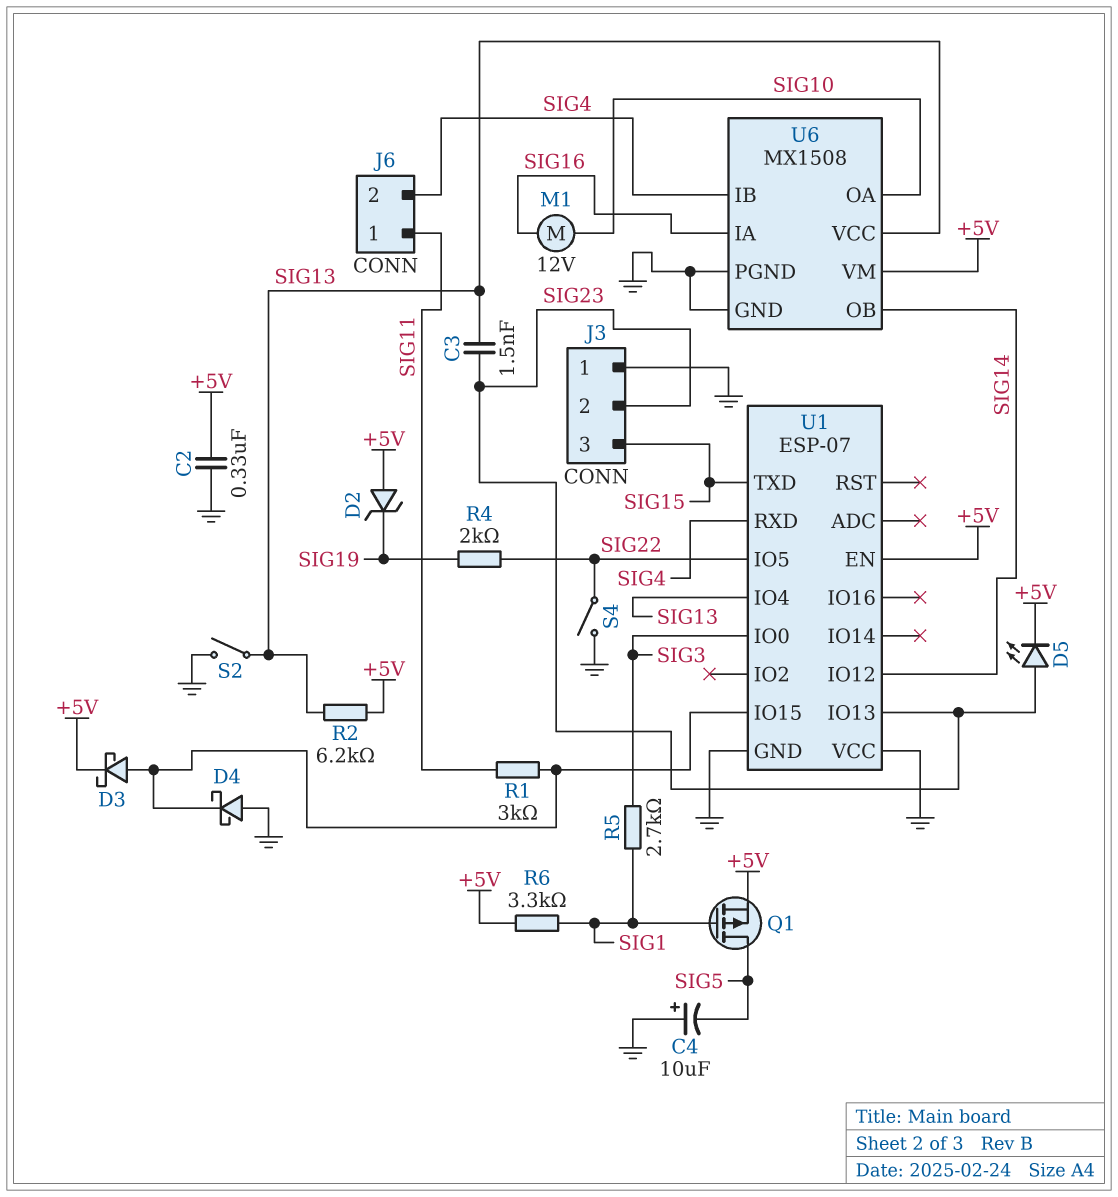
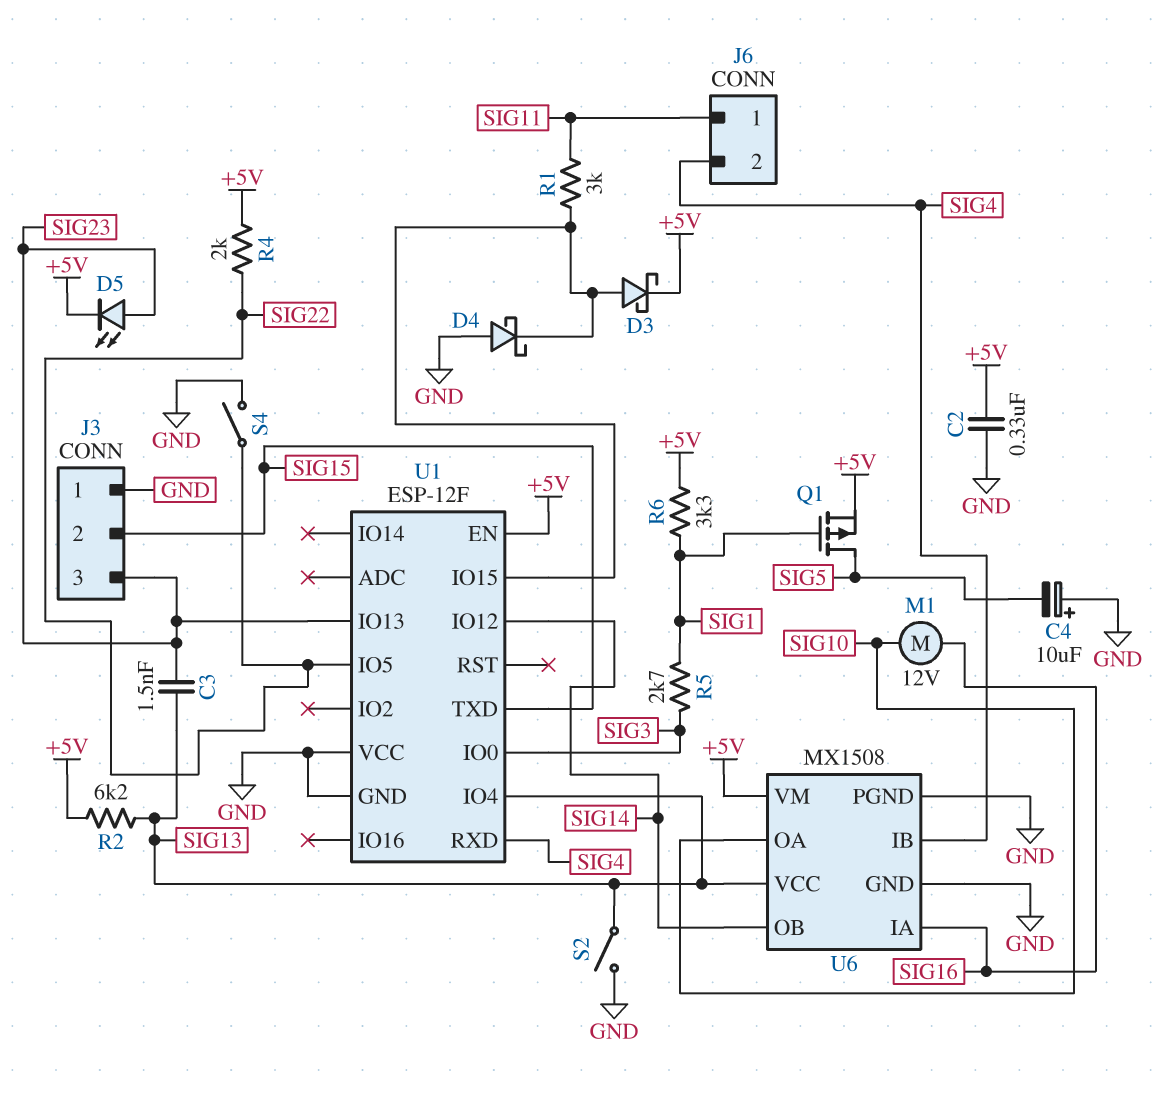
D2: zener (A +5V, K SIG19) -> none
J3 pin 2: SIG23 -> SIG15
J3 pin 3: SIG15 -> SIG23
R4: 2k (SIG19, SIG22) -> 2k (+5V, SIG22)
U1: ESP-07 -> ESP-12F

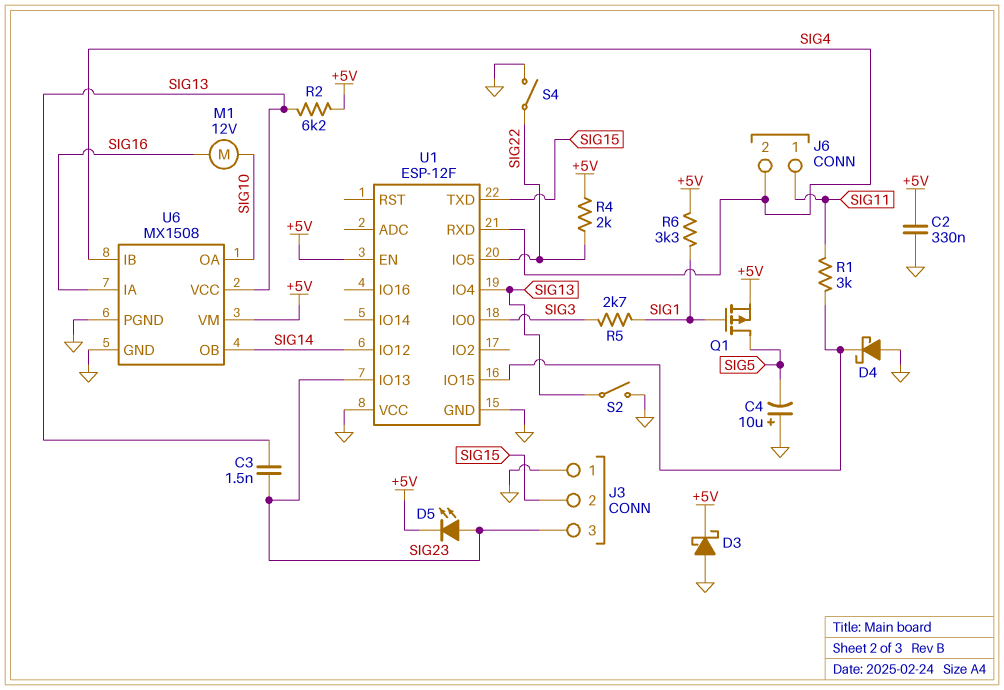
D3: schottky (A U1/IO15, K +5V) -> schottky (A GND, K +5V)

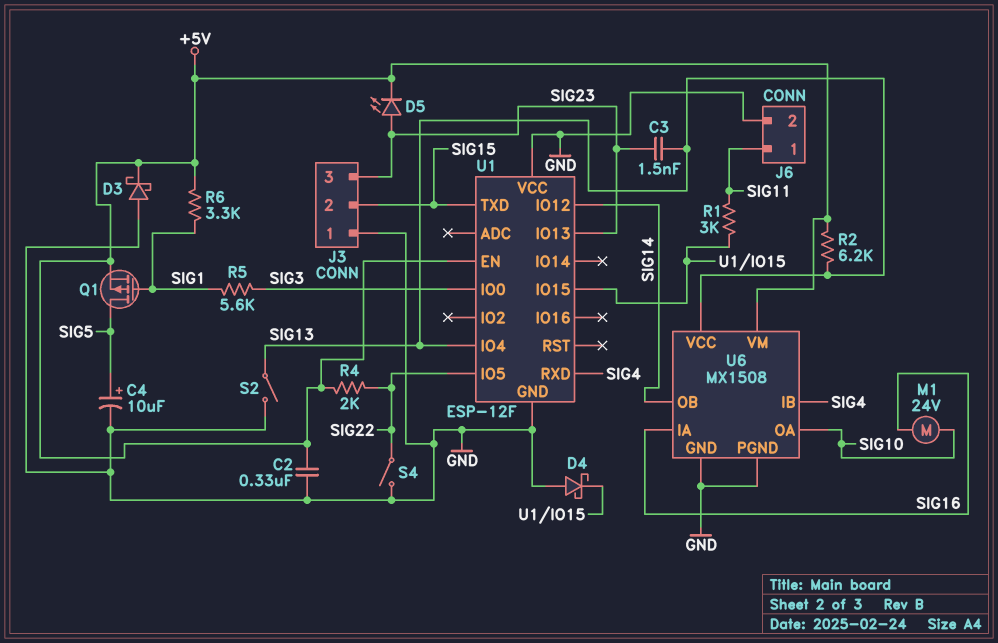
C4: 10uF (plus GND, minus SIG5) -> 10uF (plus SIG5, minus GND)
J6 pin 2: SIG4 -> GND
M1: motor 12V (SIG10, SIG16) -> motor 24V (SIG10, SIG16)
R5: 2.7k (SIG1, SIG3) -> 5.6k (SIG1, SIG3)

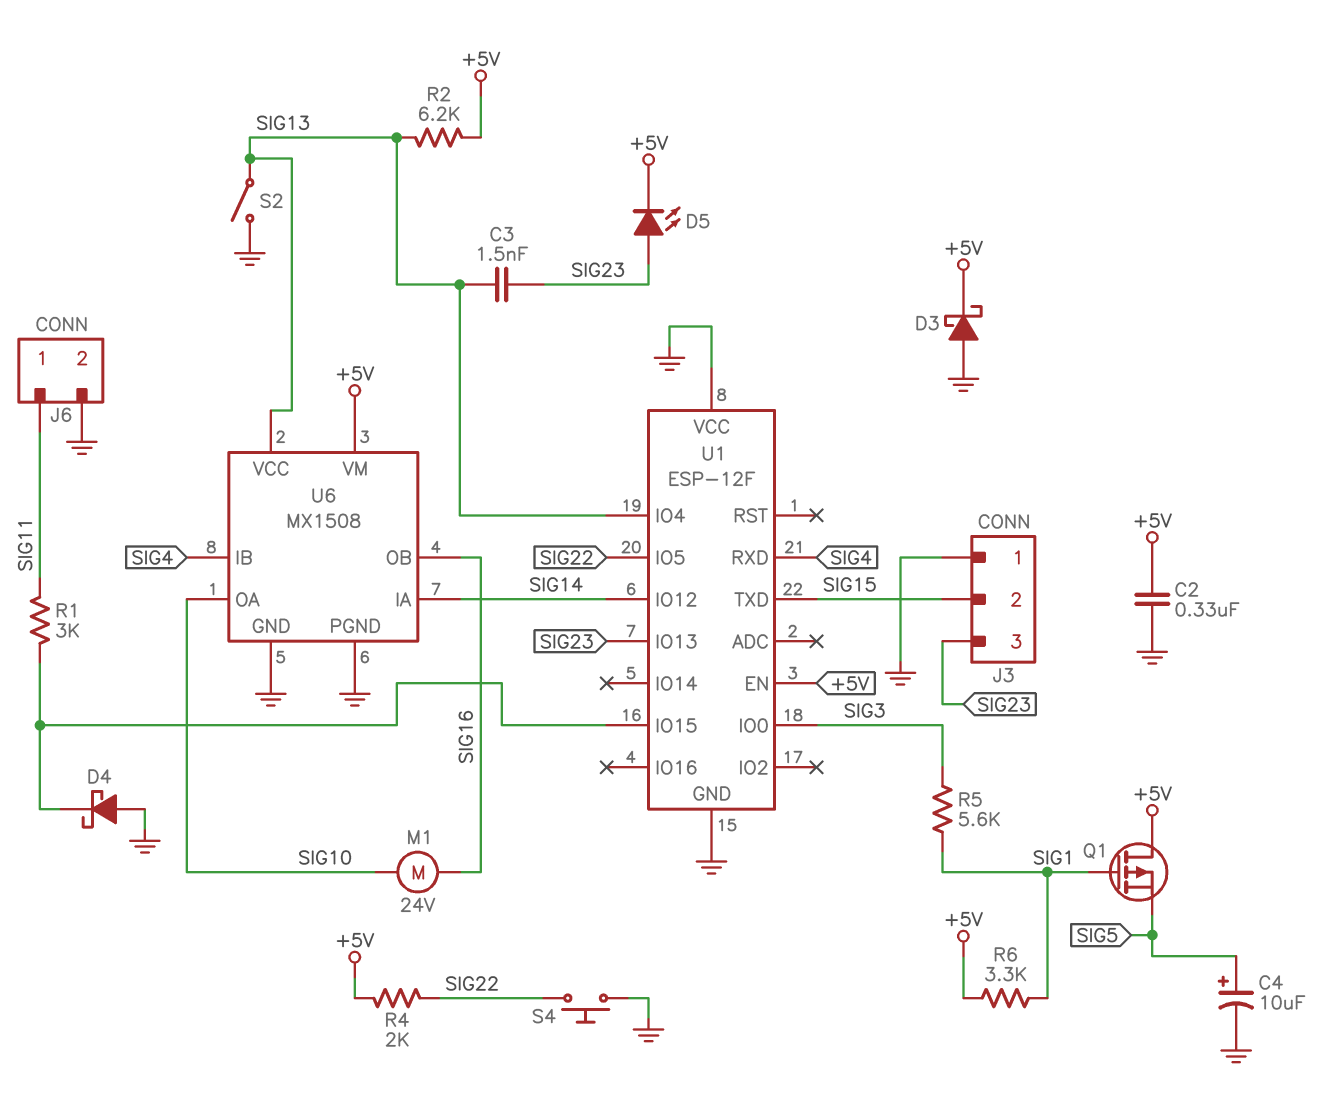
Q1: PMOS (G SIG1, D SIG5, S +5V) -> PMOS (G SIG1, D +5V, S SIG5)
S4: switch (GND, SIG22) -> button (GND, SIG22)
U6 pin IA: SIG16 -> SIG14
U6 pin OB: SIG14 -> SIG16

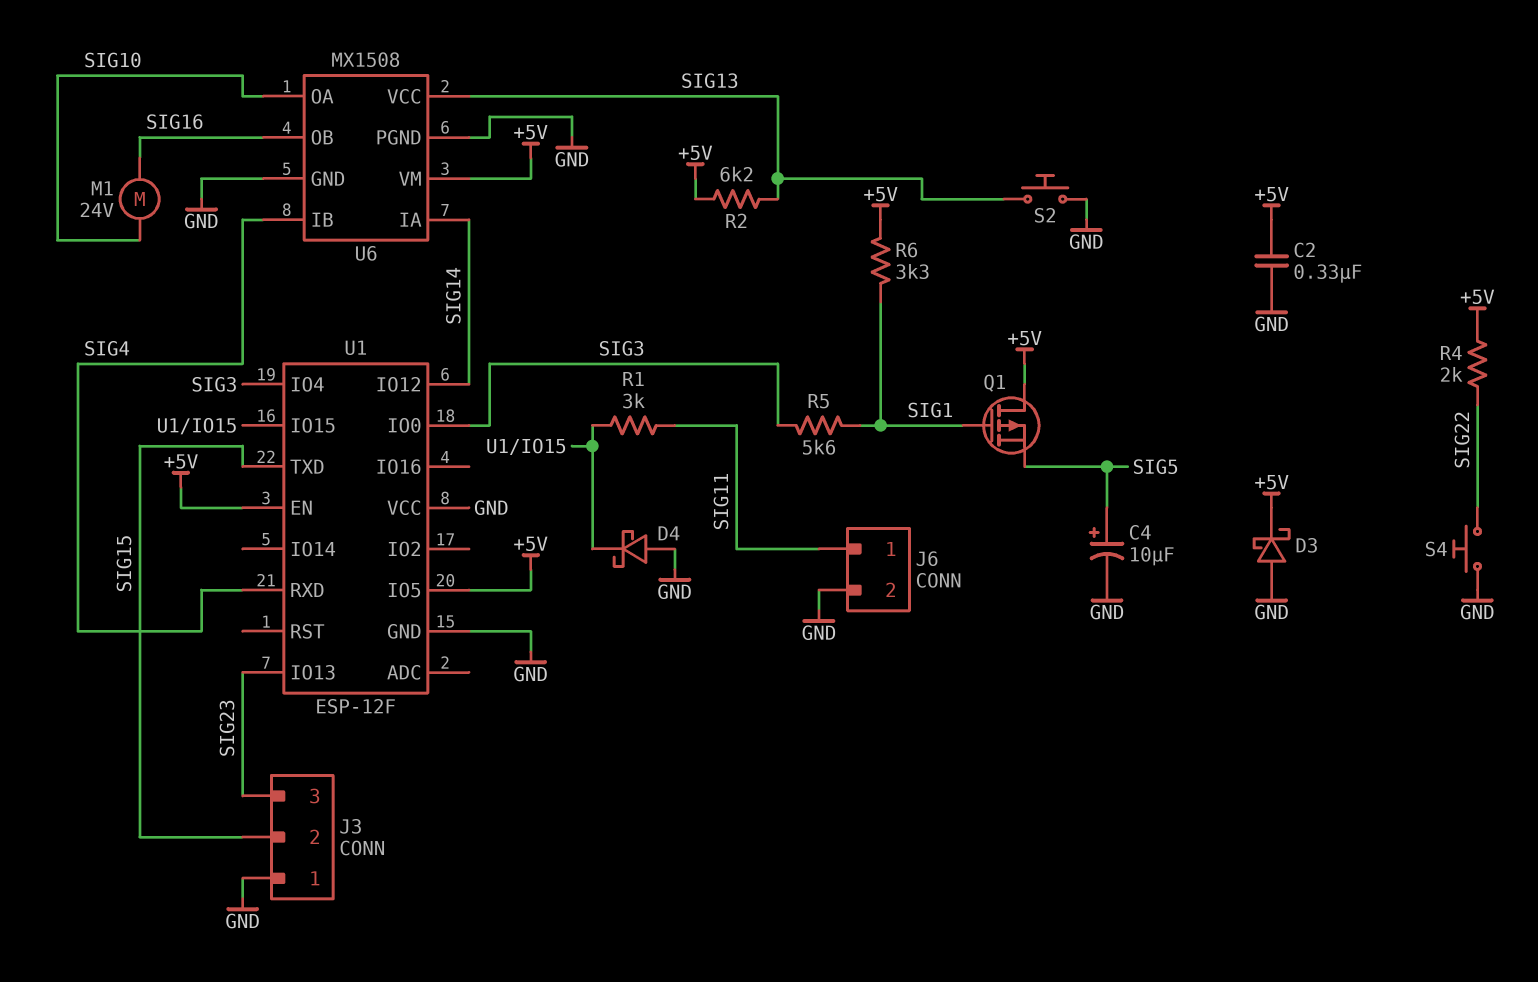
C3: 1.5nF (SIG13, SIG23) -> none
D5: LED (A SIG23, K +5V) -> none
S2: switch (GND, SIG13) -> button (GND, SIG13)
U1 pin IO4: SIG13 -> SIG3
U1 pin IO5: SIG22 -> +5V

